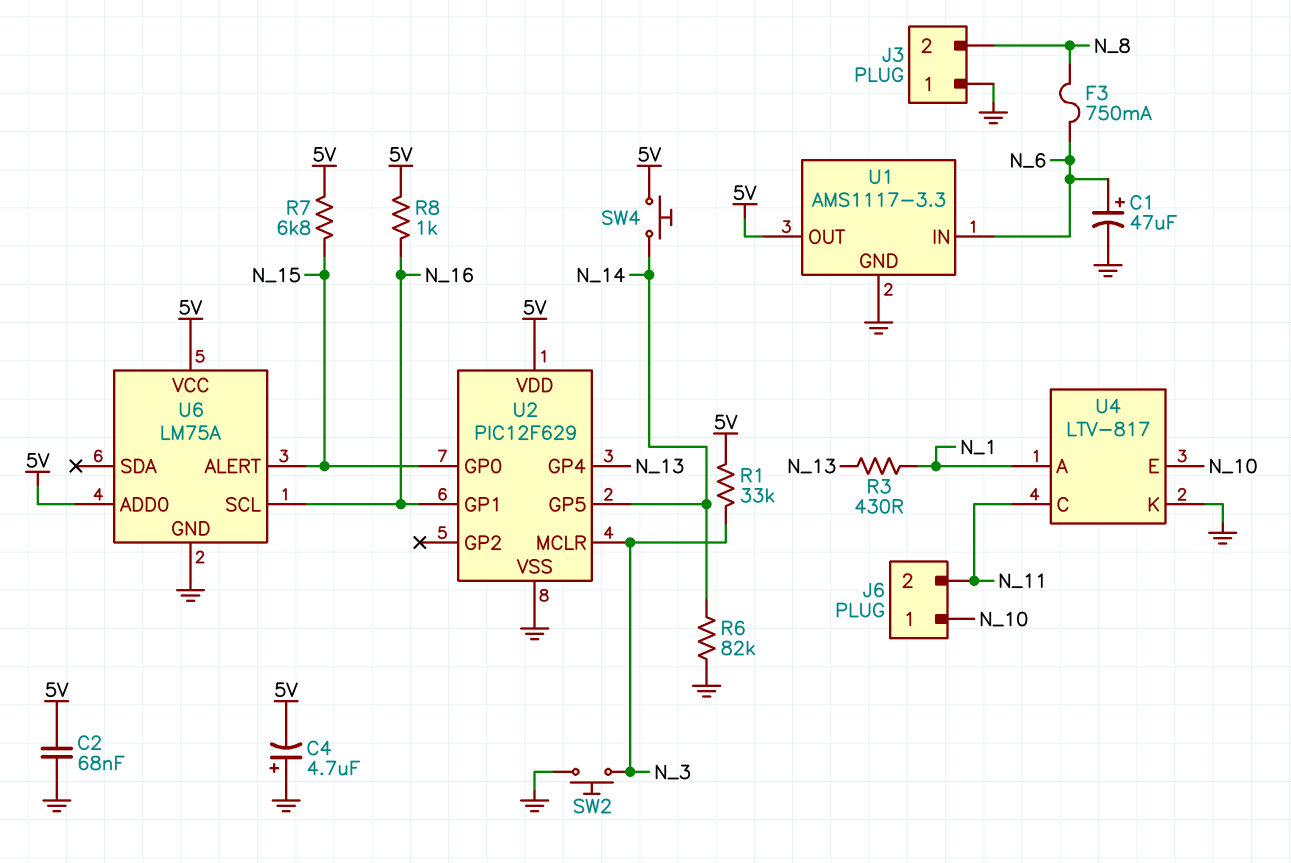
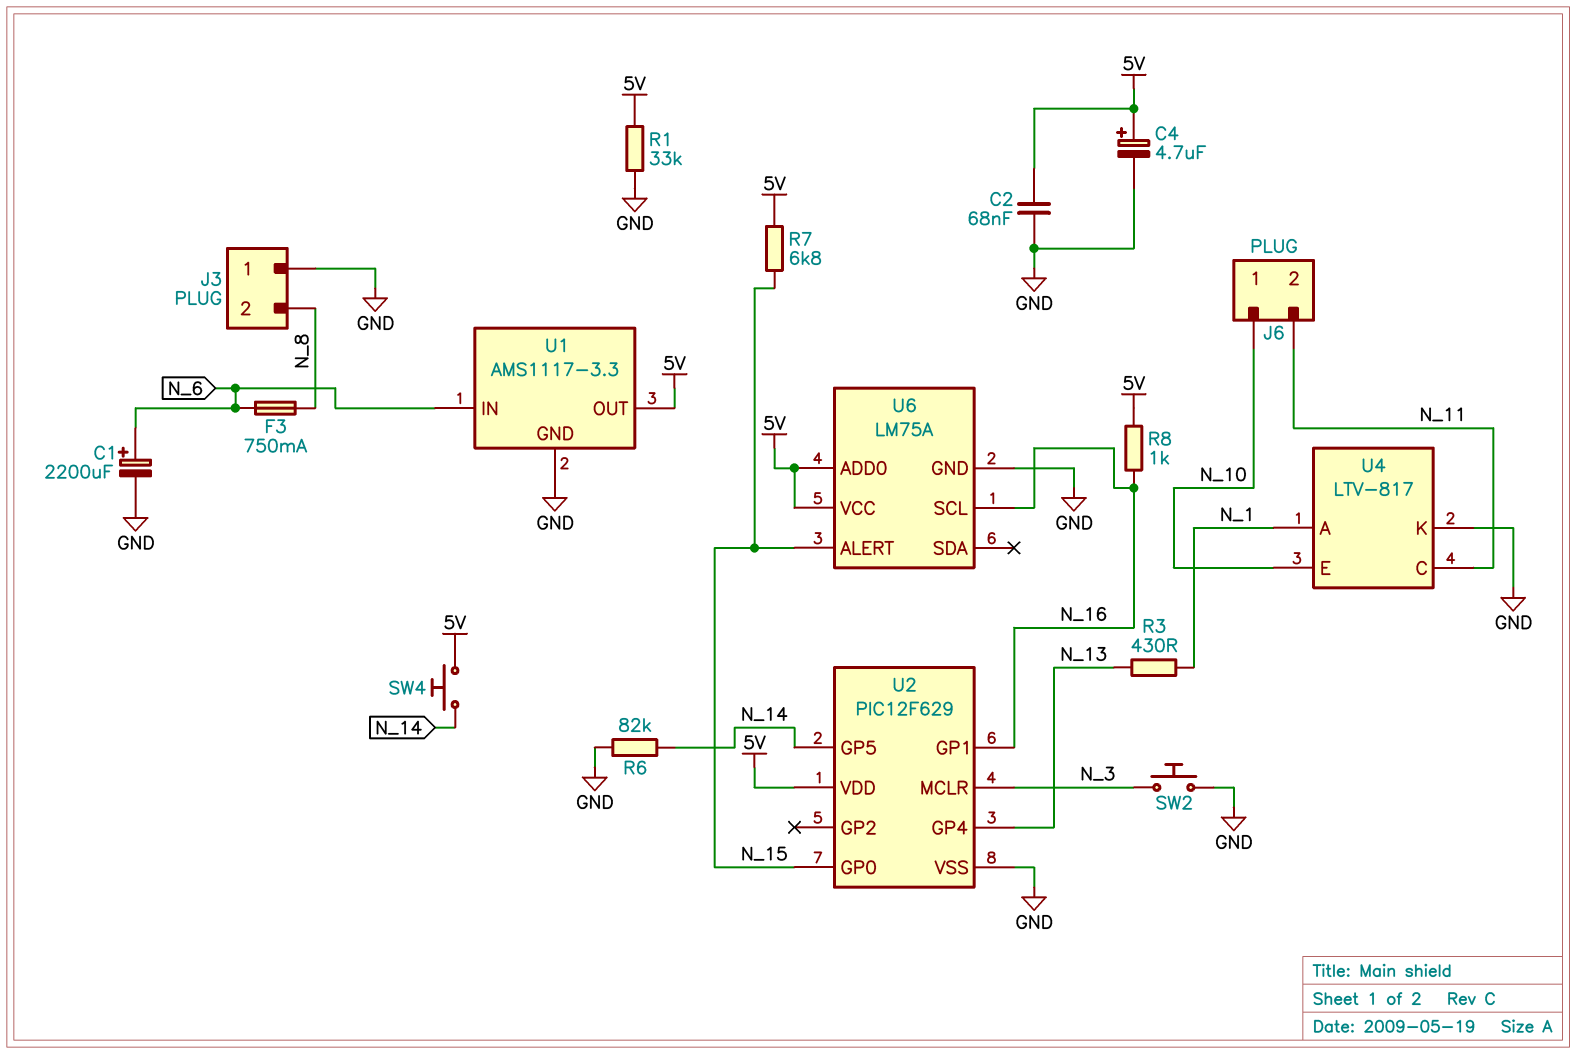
C1: 47uF (plus N_6, minus GND) -> 2200uF (plus N_6, minus GND)
C4: 4.7uF (plus GND, minus 5V) -> 4.7uF (plus 5V, minus GND)
R1: 33k (5V, N_3) -> 33k (5V, GND)

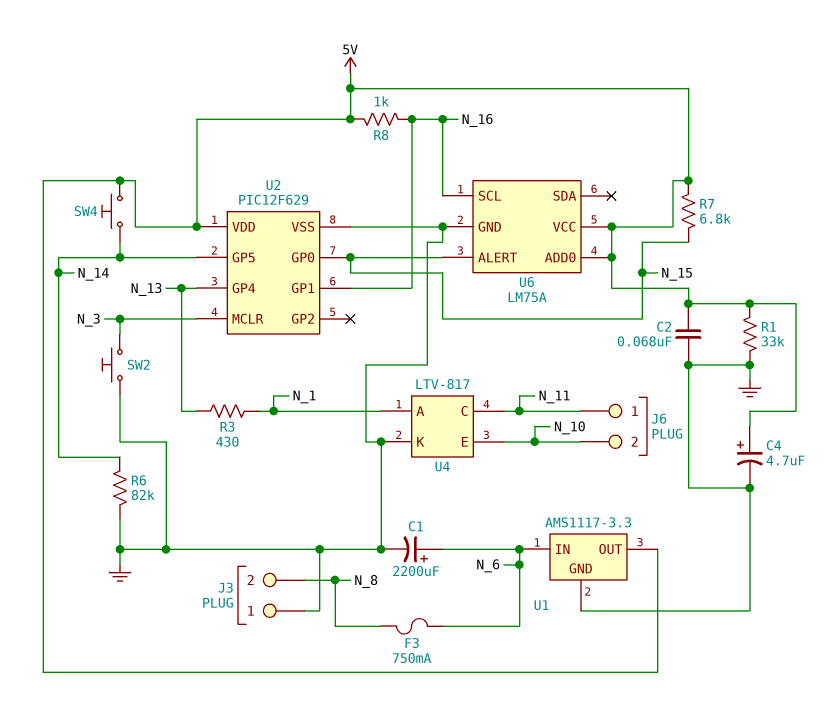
J6 pin 1: N_10 -> N_11
J6 pin 2: N_11 -> N_10

